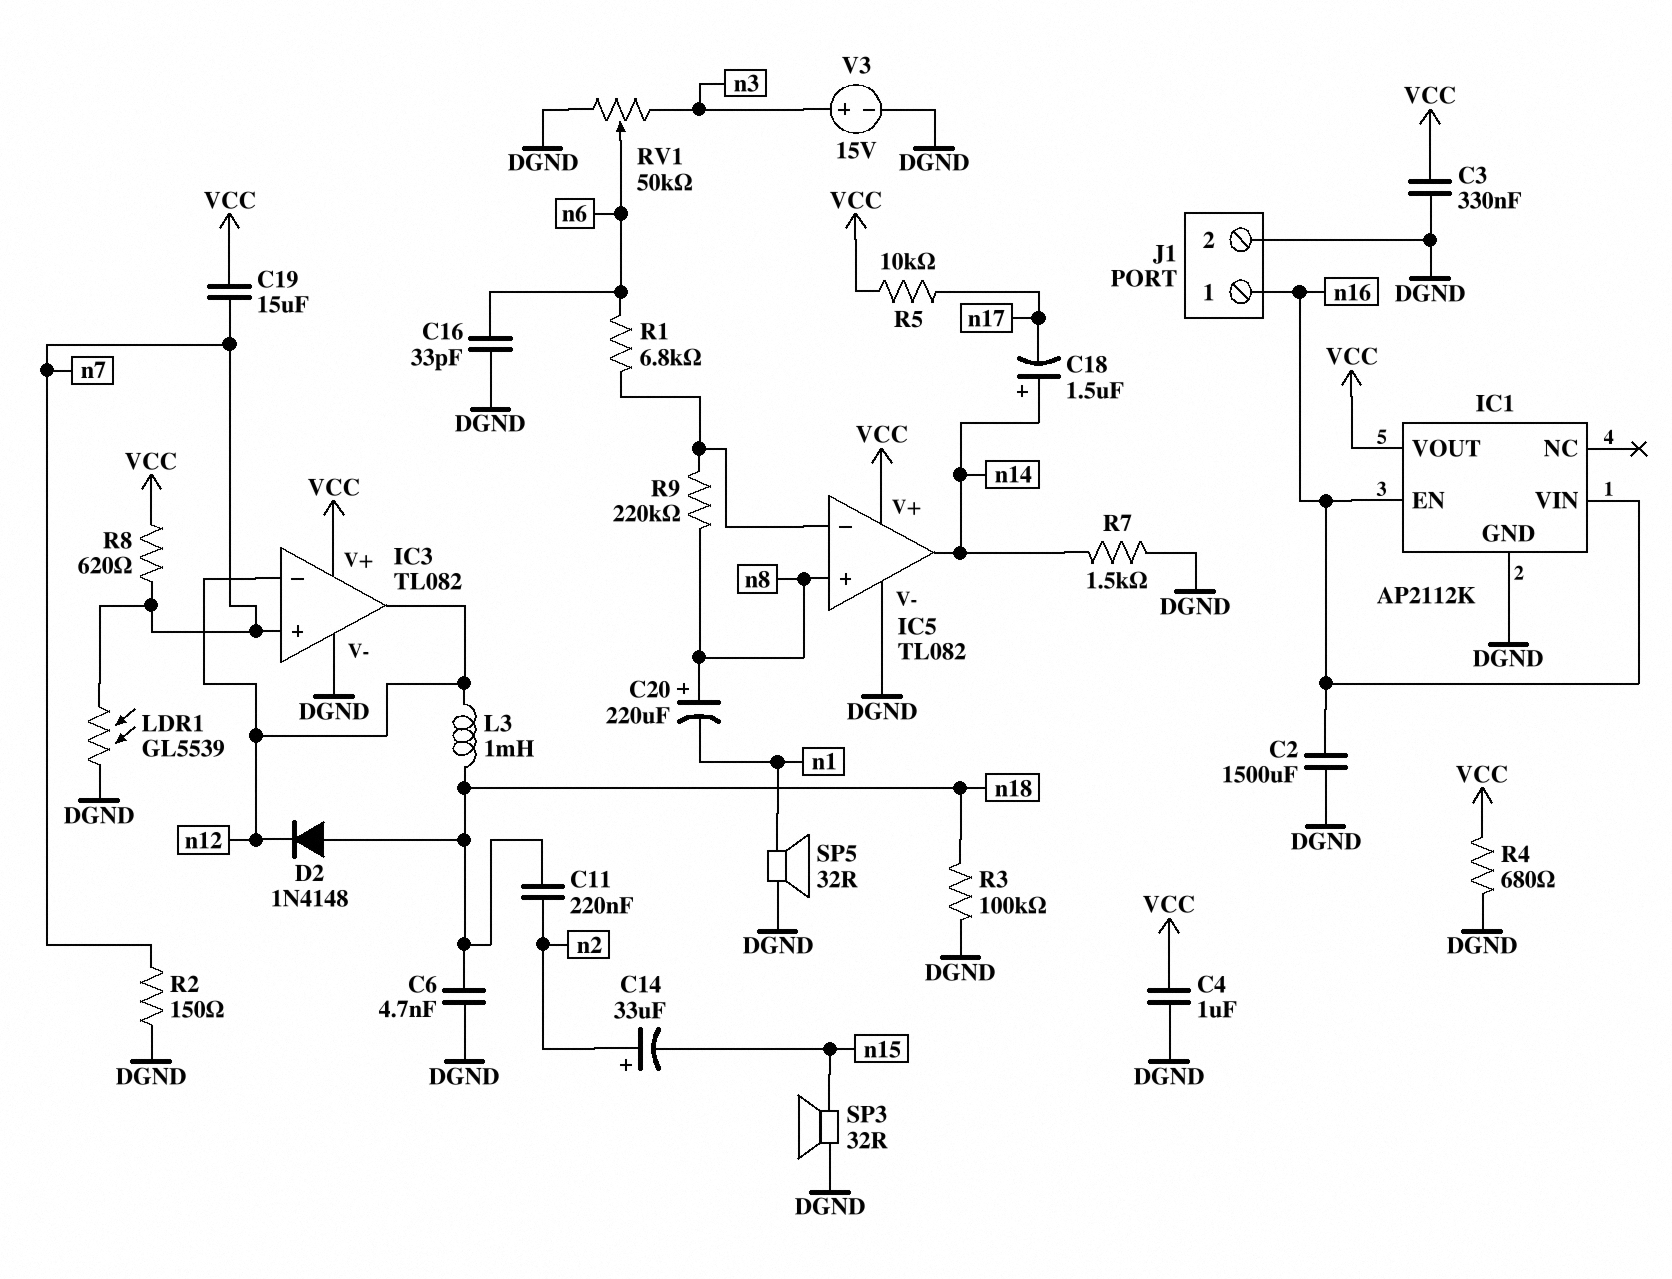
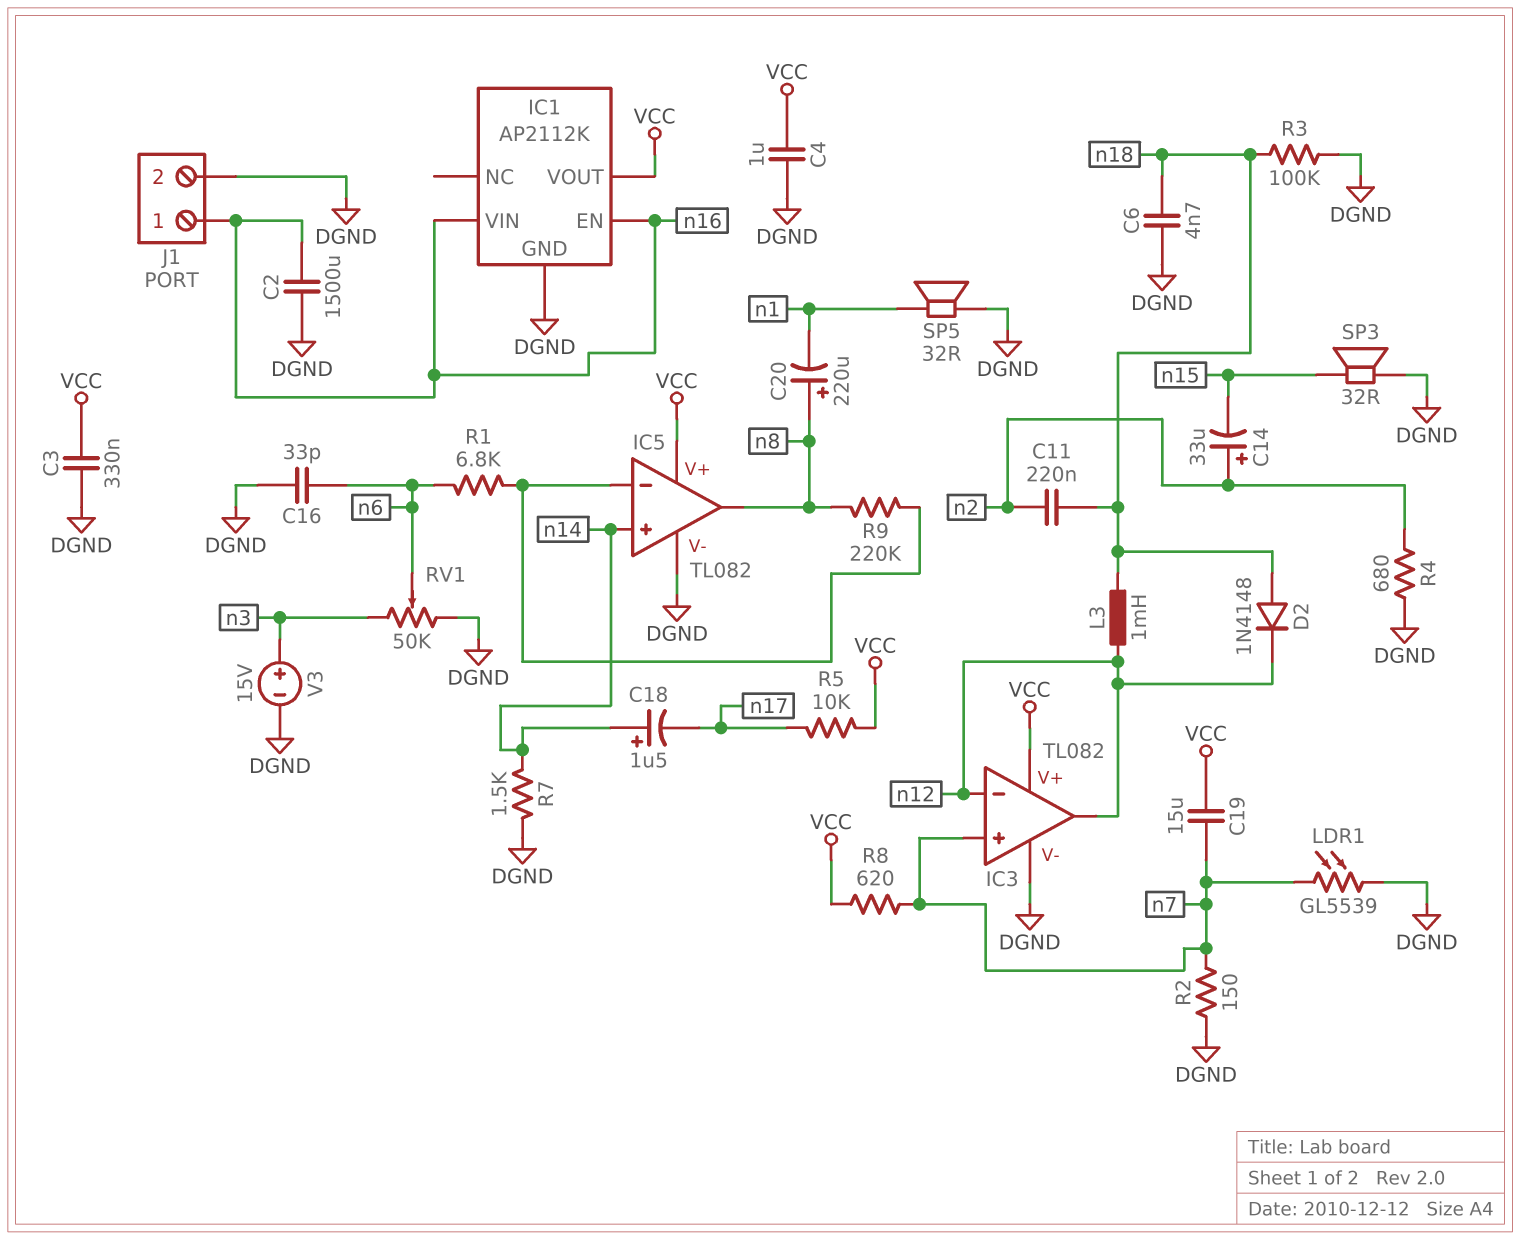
IC5 pin in+: n8 -> n14
IC5 pin out: n14 -> n8
R4: 680 (DGND, VCC) -> 680 (DGND, n2)

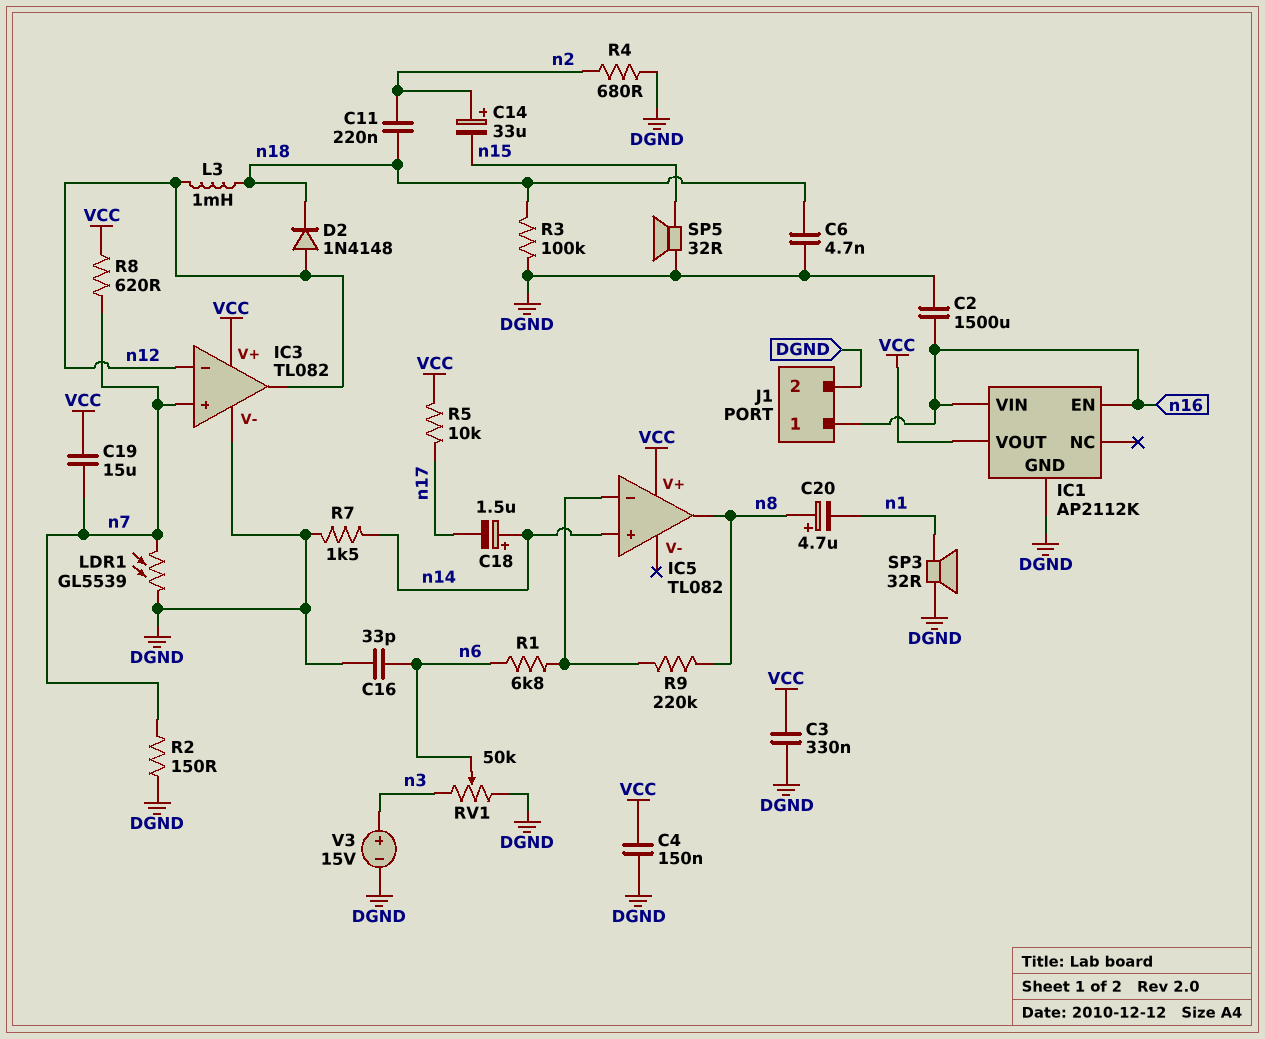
C4: 1uF (DGND, VCC) -> 150nF (DGND, VCC)
C20: 220uF (plus n8, minus n1) -> 4.7uF (plus n8, minus n1)
D2: diode 1N4148 (A n18, K n12) -> diode 1N4148 (A n12, K n18)
IC5 pin V-: DGND -> none
SP3: speaker 32R (DGND, n15) -> speaker 32R (DGND, n1)
SP5: speaker 32R (DGND, n1) -> speaker 32R (DGND, n15)

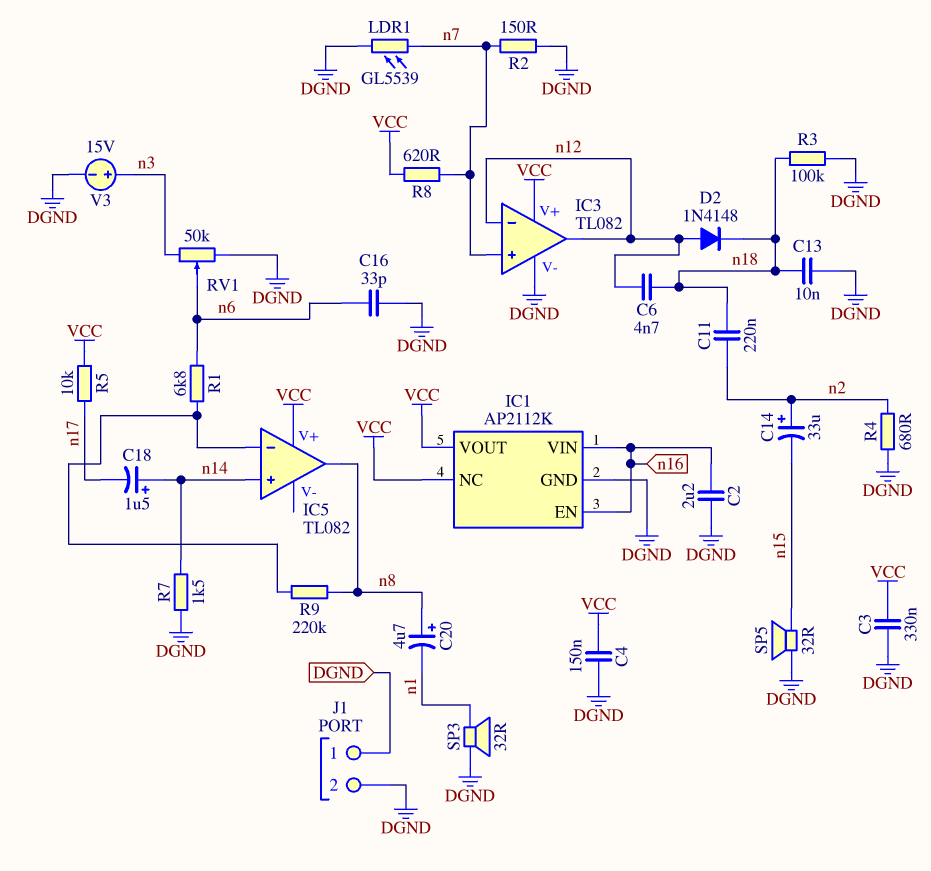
C2: 1500uF (DGND, n16) -> 2.2uF (DGND, n16)
C6: 4.7nF (DGND, n18) -> 4.7nF (n12, n18)
C13: none -> 10nF (DGND, n18)
C19: 15uF (VCC, n7) -> none
IC1 pin NC: none -> VCC
J1 pin 1: n16 -> DGND
L3: 1mH (n12, n18) -> none

